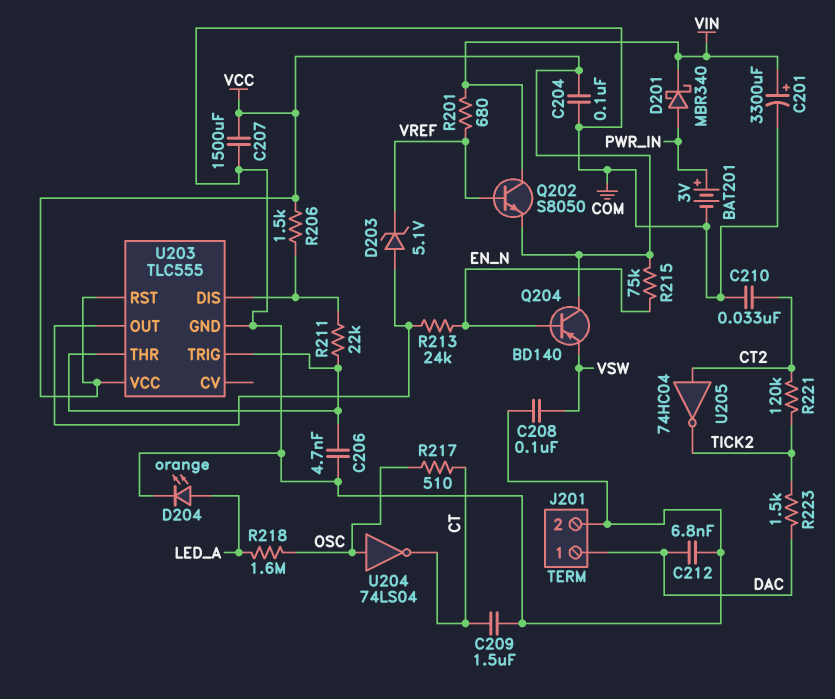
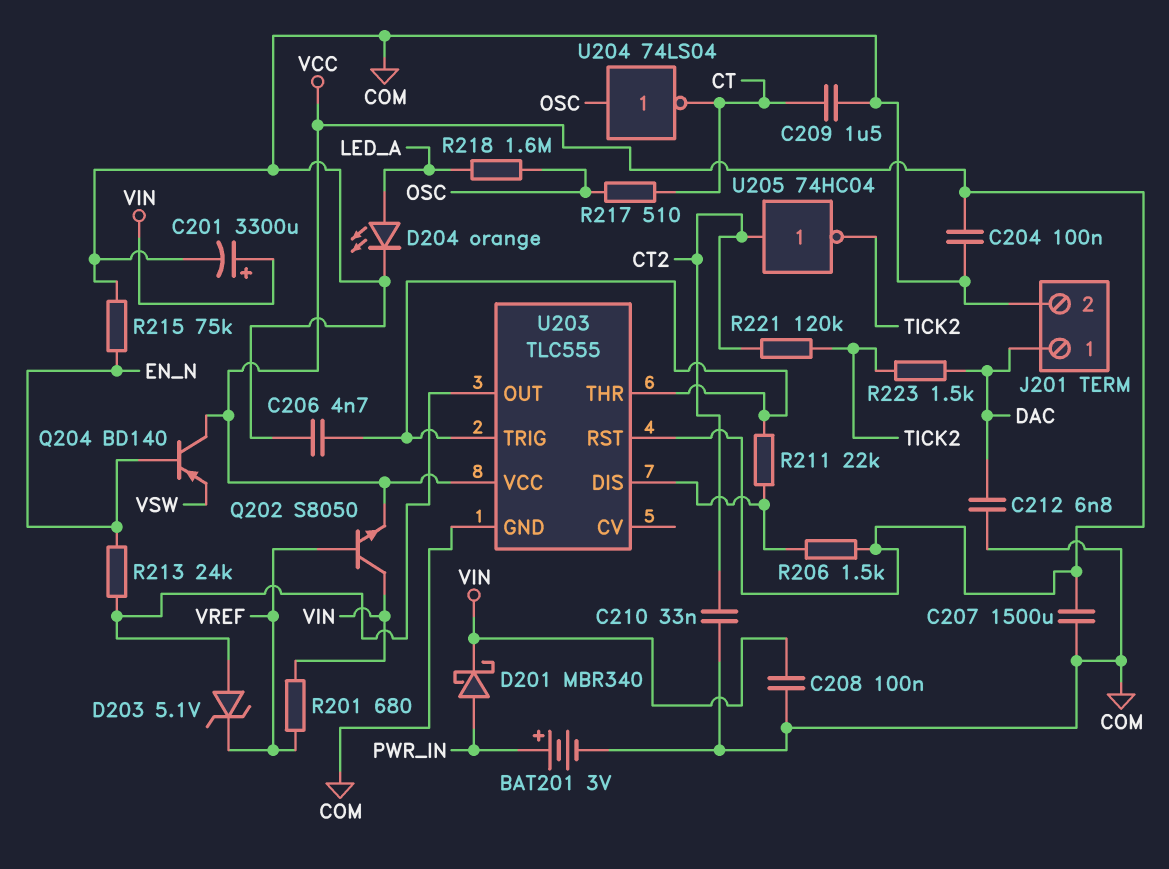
C208: 100nF (COM, VSW) -> 100nF (COM, VIN)
R215: 75k (EN_N, VCC) -> 75k (COM, EN_N)

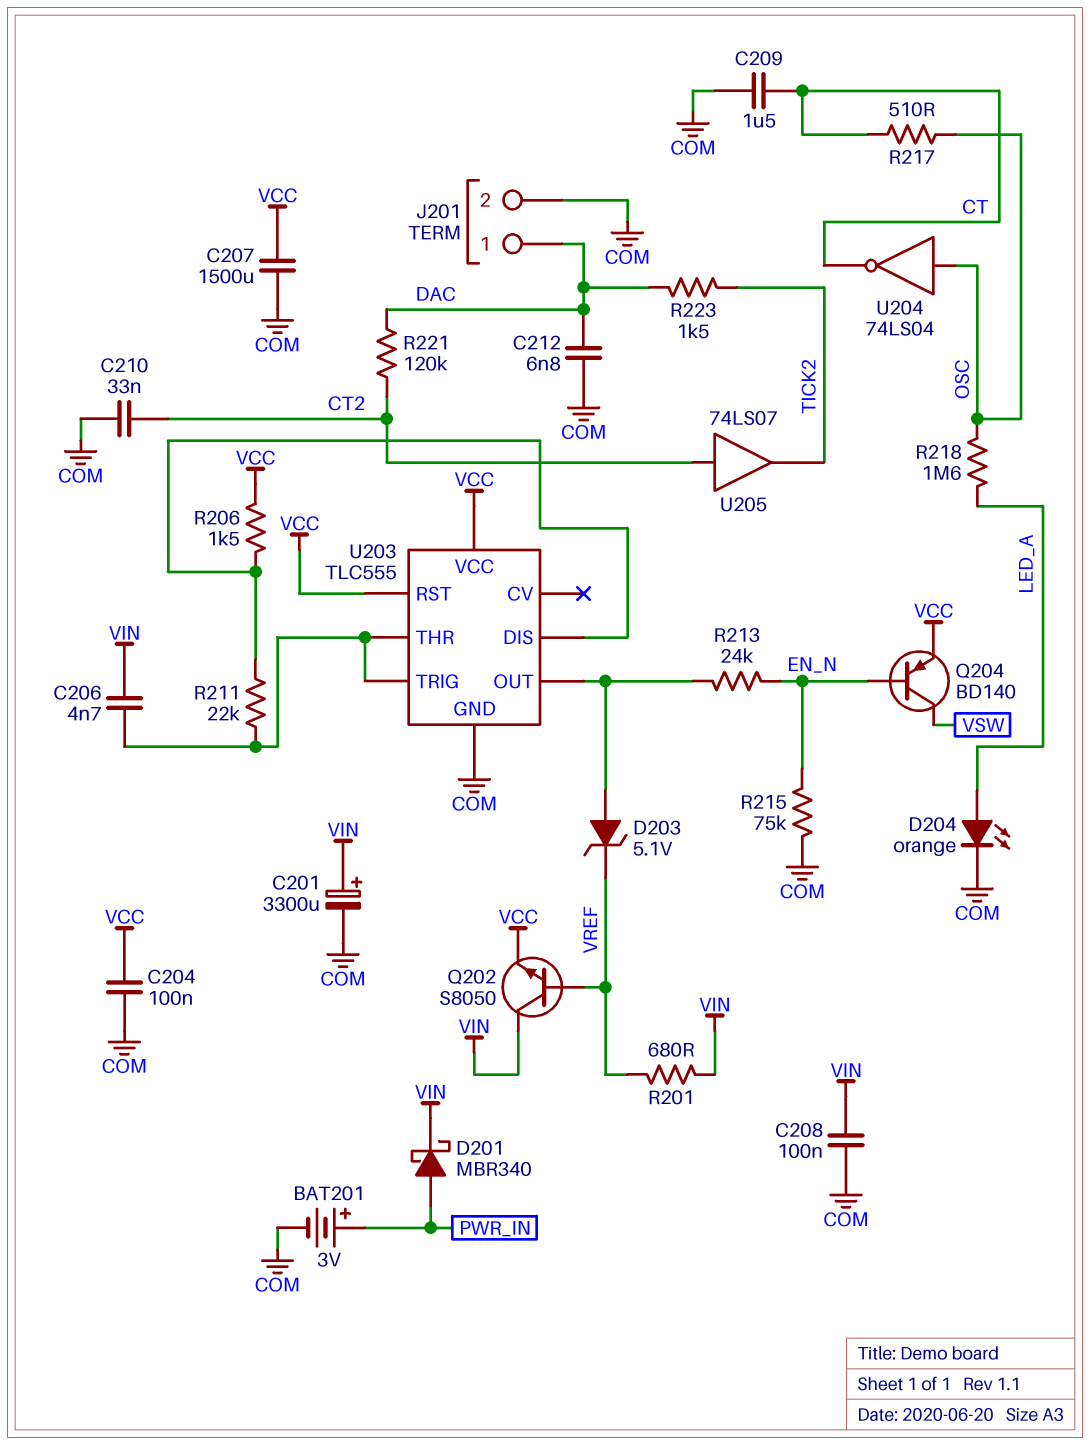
C206: 4.7nF (COM, U203/THR) -> 4.7nF (U203/THR, VIN)
Q204: PNP BD140 (B EN_N, C VCC, E VSW) -> PNP BD140 (B EN_N, C VSW, E VCC)
R221: 120k (CT2, TICK2) -> 120k (CT2, DAC)
U205: NOT 74HC04 (in CT2, out TICK2) -> buffer 74LS07 (in CT2, out TICK2)

